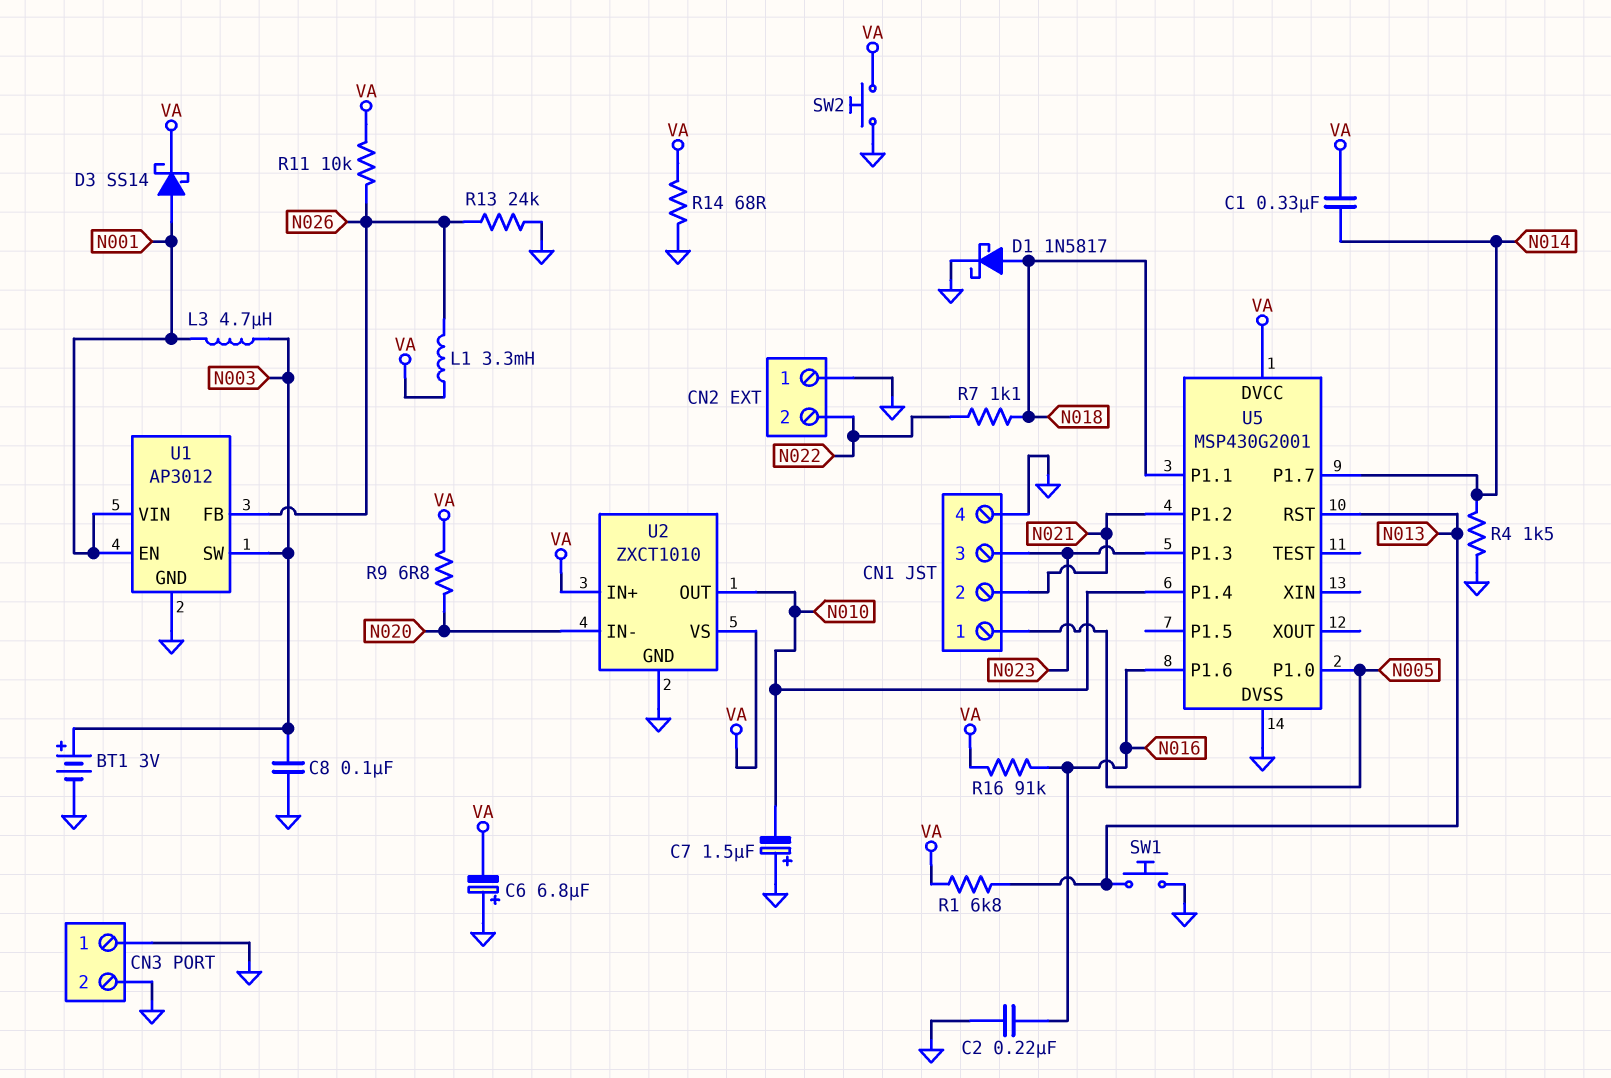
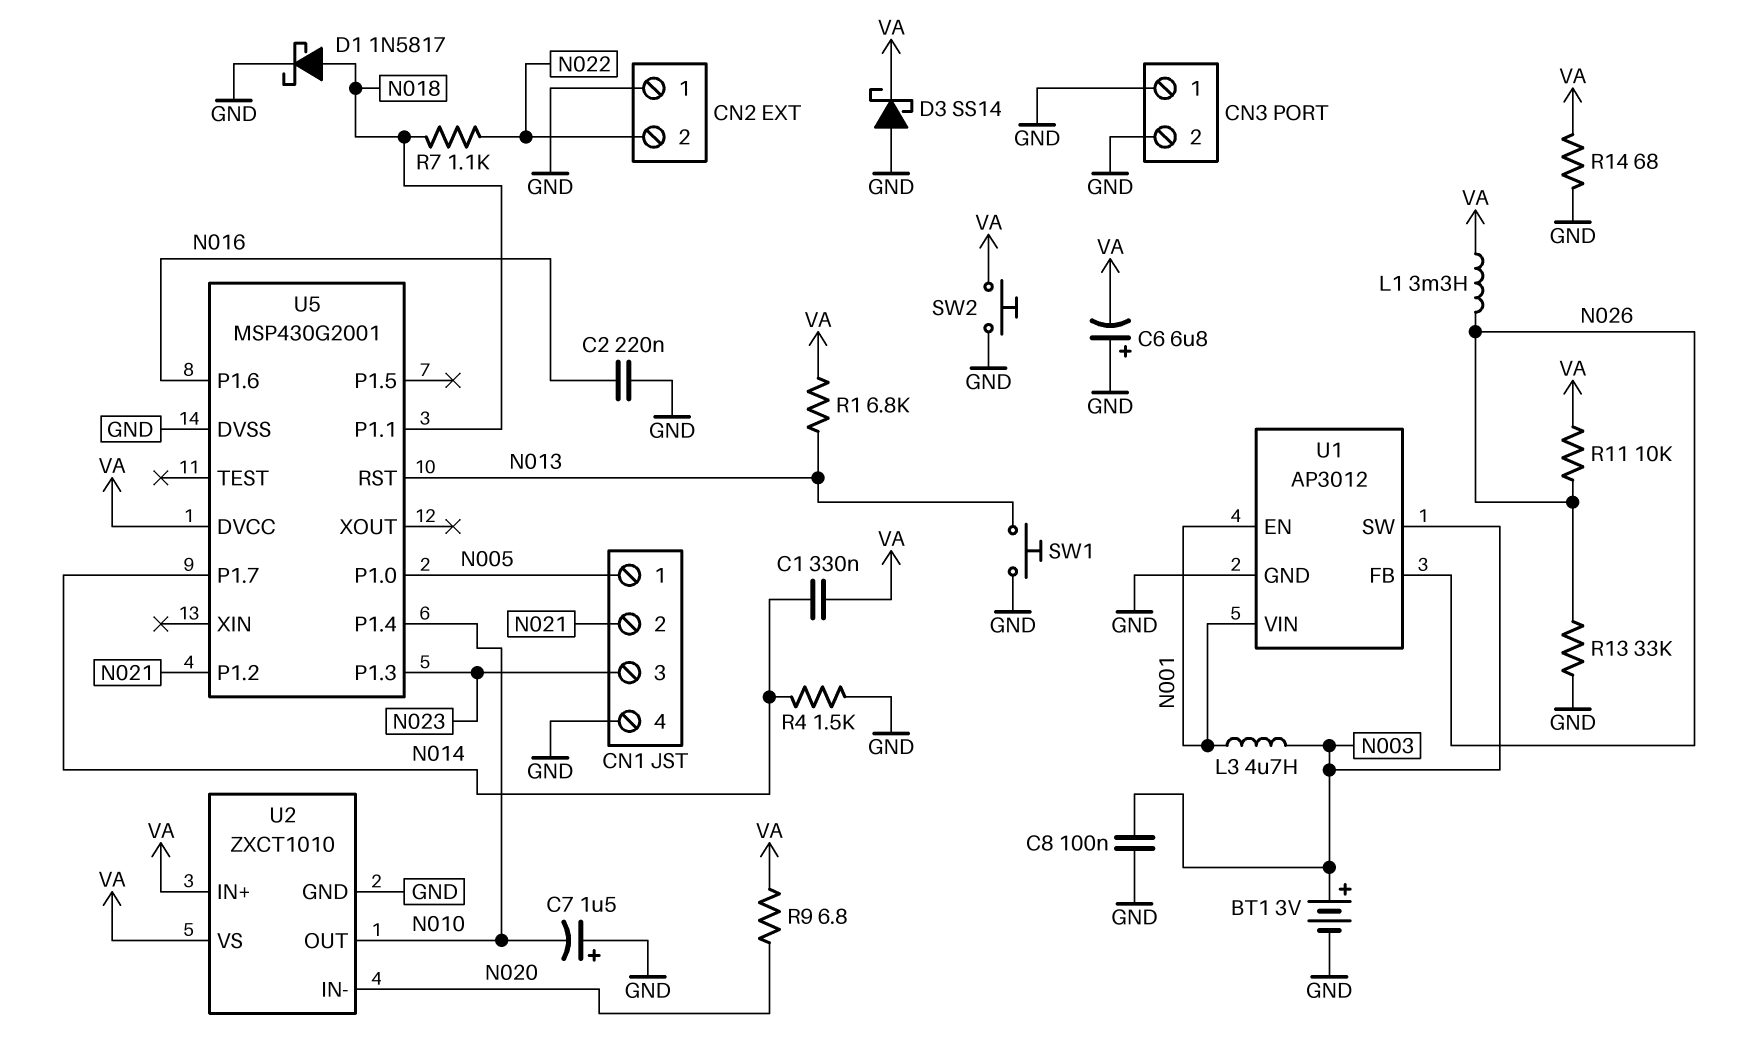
D3: schottky SS14 (A N001, K VA) -> schottky SS14 (A GND, K VA)
R13: 24k (GND, N026) -> 33k (GND, N026)
R16: 91k (N016, VA) -> none

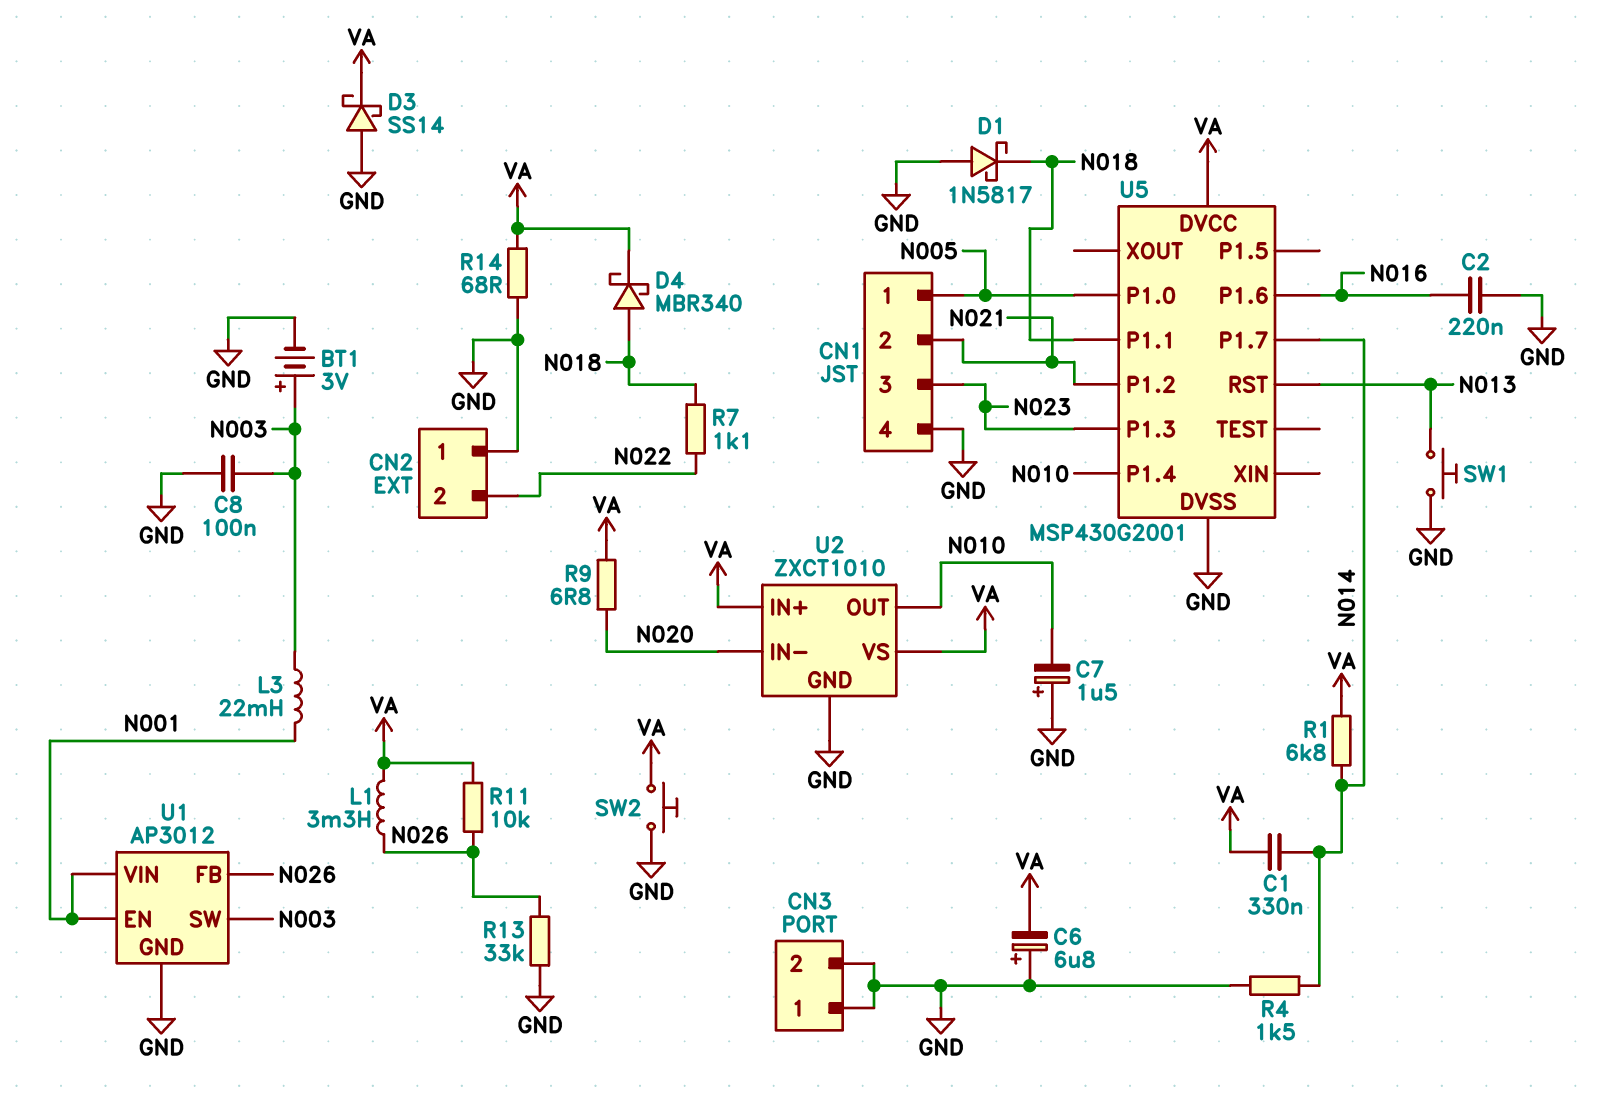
D1: schottky 1N5817 (A N018, K GND) -> schottky 1N5817 (A GND, K N018)
D4: none -> schottky MBR340 (A N018, K VA)
L3: 4.7uH (N001, N003) -> 22mH (N001, N003)
R1: 6.8k (N013, VA) -> 6.8k (N014, VA)

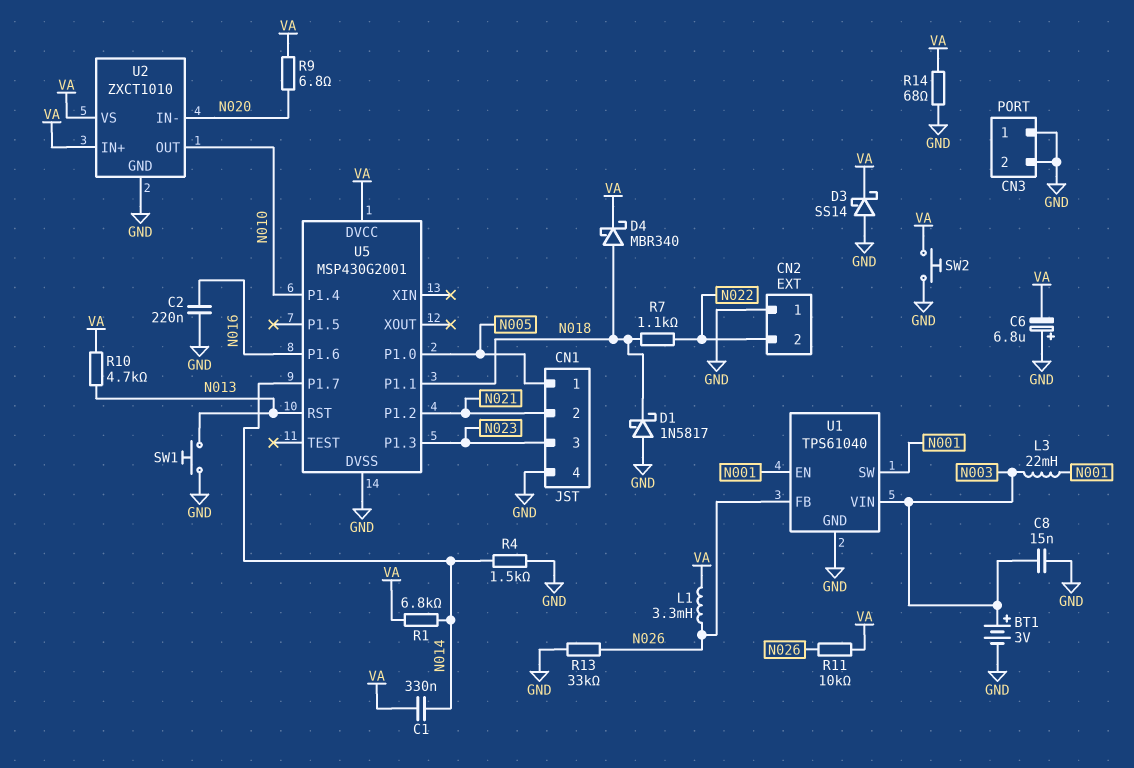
C7: 1.5uF (plus GND, minus N010) -> none
C8: 100nF (GND, N003) -> 15nF (GND, N003)
R10: none -> 4.7k (N013, VA)
U1: AP3012 -> TPS61040
U1 pin SW: N003 -> N001
U1 pin VIN: N001 -> N003

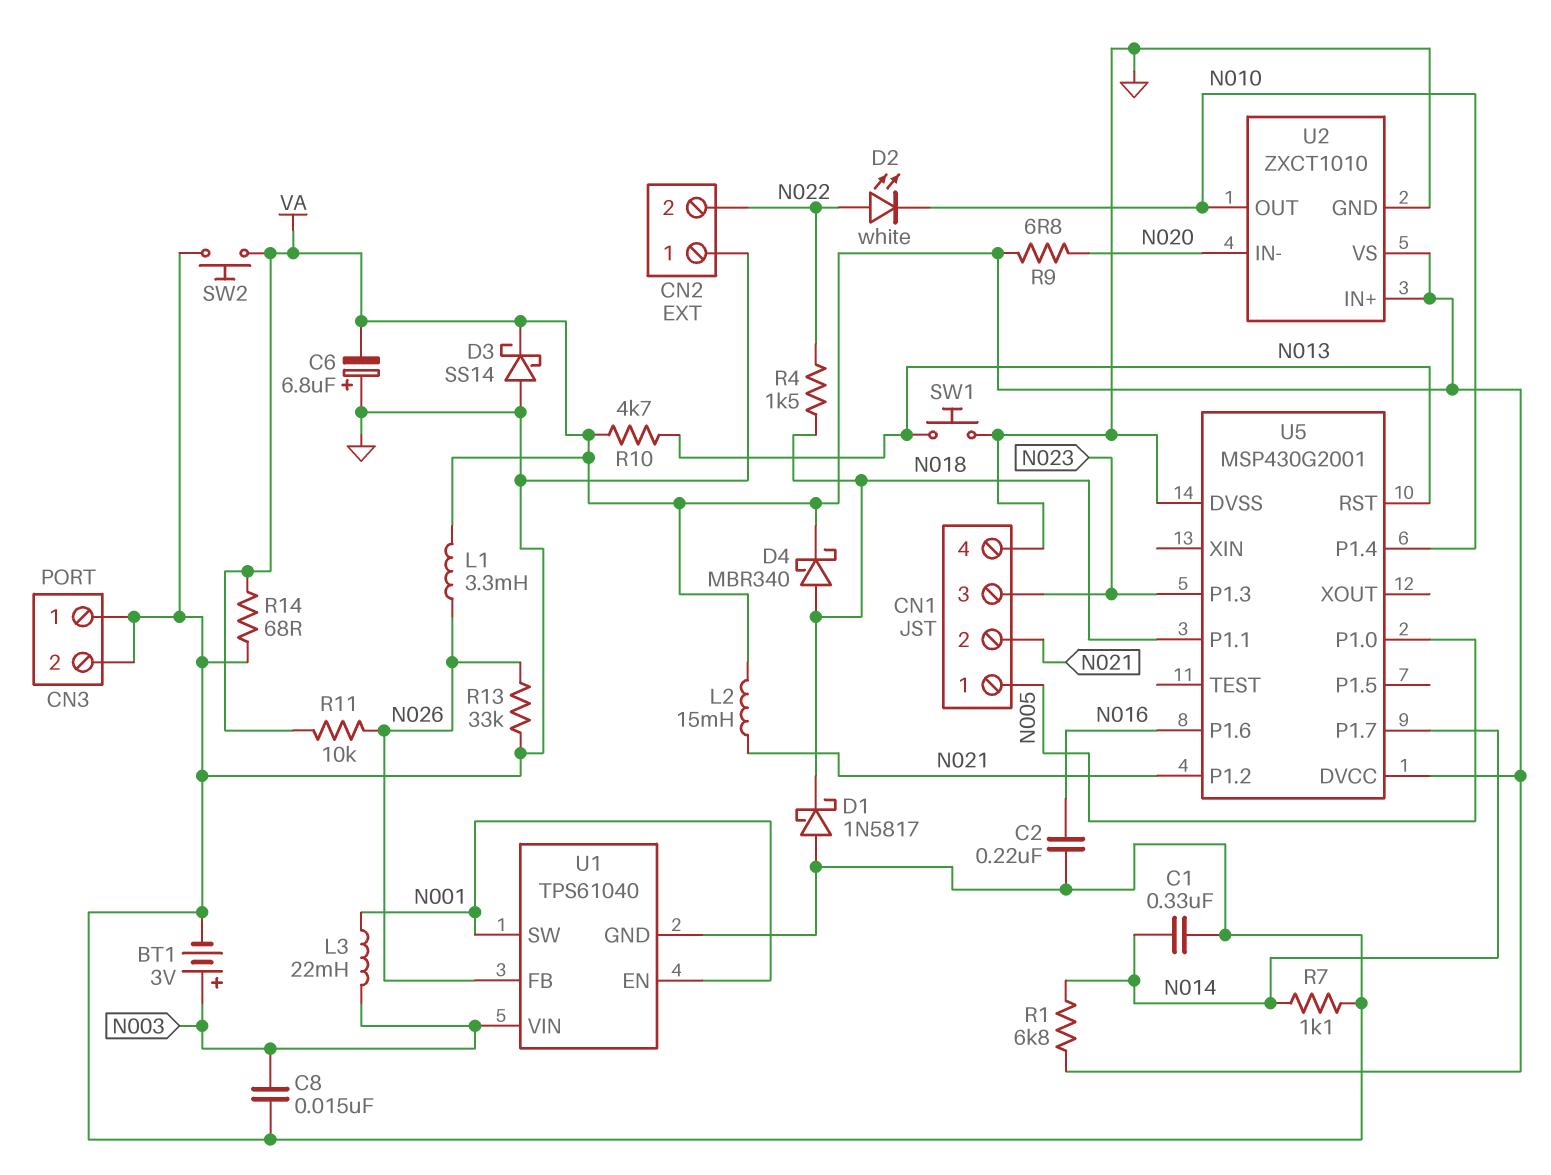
C1: 330nF (N014, VA) -> 330nF (GND, N014)
D2: none -> LED white (A N022, K N010)
L2: none -> 15mH (N021, VA)
R4: 1.5k (GND, N014) -> 1.5k (N018, N022)
R7: 1.1k (N018, N022) -> 1.1k (GND, N014)

